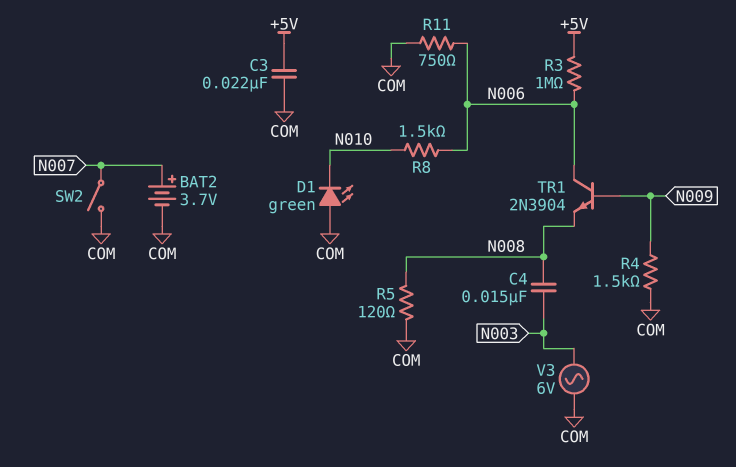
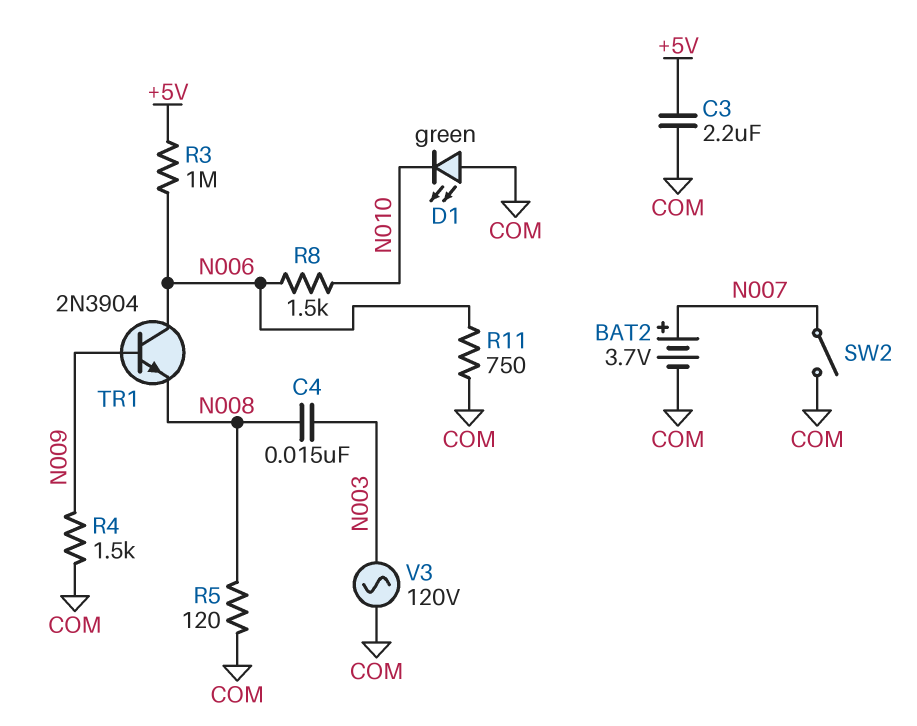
C3: 22nF (+5V, COM) -> 2.2uF (+5V, COM)
V3: AC 6V (COM, N003) -> AC 120V (COM, N003)

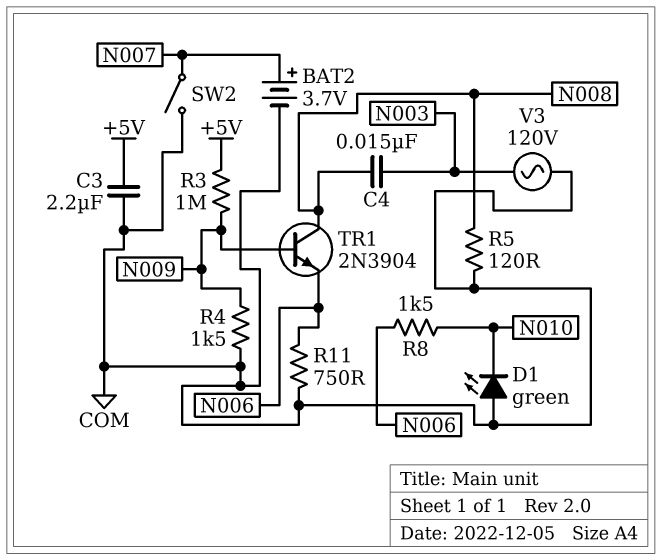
R3: 1M (+5V, N006) -> 1M (+5V, N009)
TR1: NPN 2N3904 (B N009, C N006, E N008) -> NPN 2N3904 (B N009, C N008, E N006)

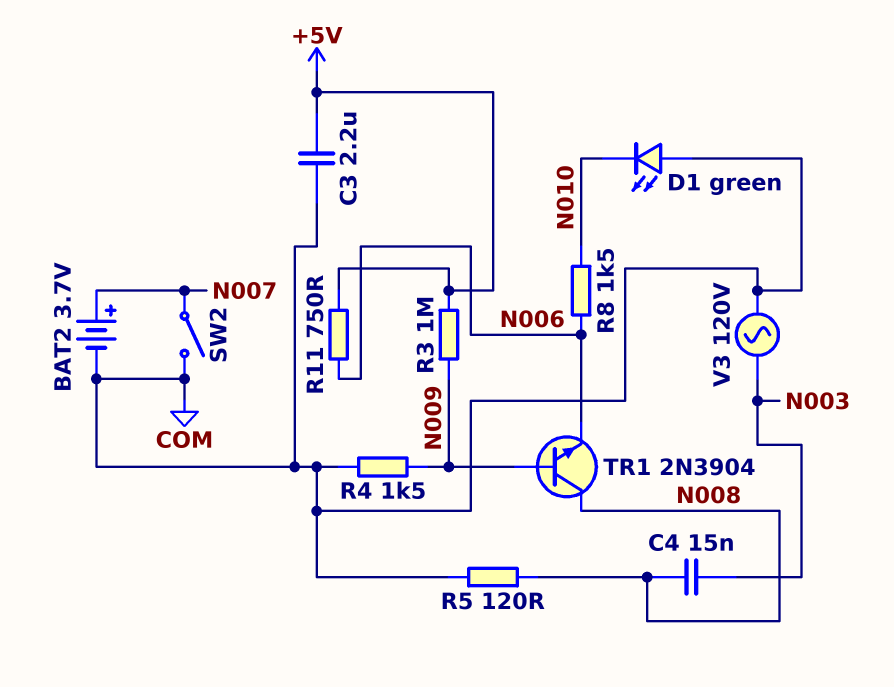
R11: 750 (COM, N006) -> 750 (+5V, N006)

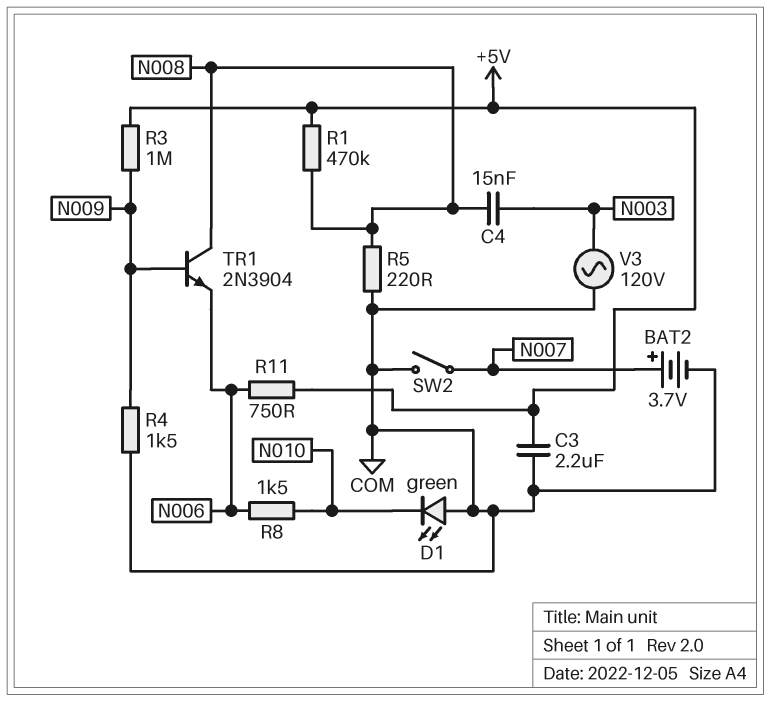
R1: none -> 470k (+5V, N008)
R5: 120 (COM, N008) -> 220 (COM, N008)

